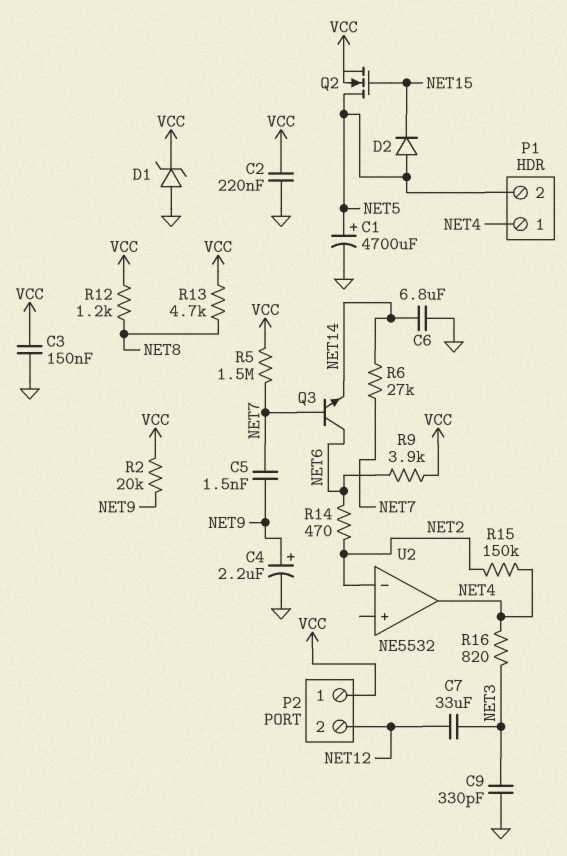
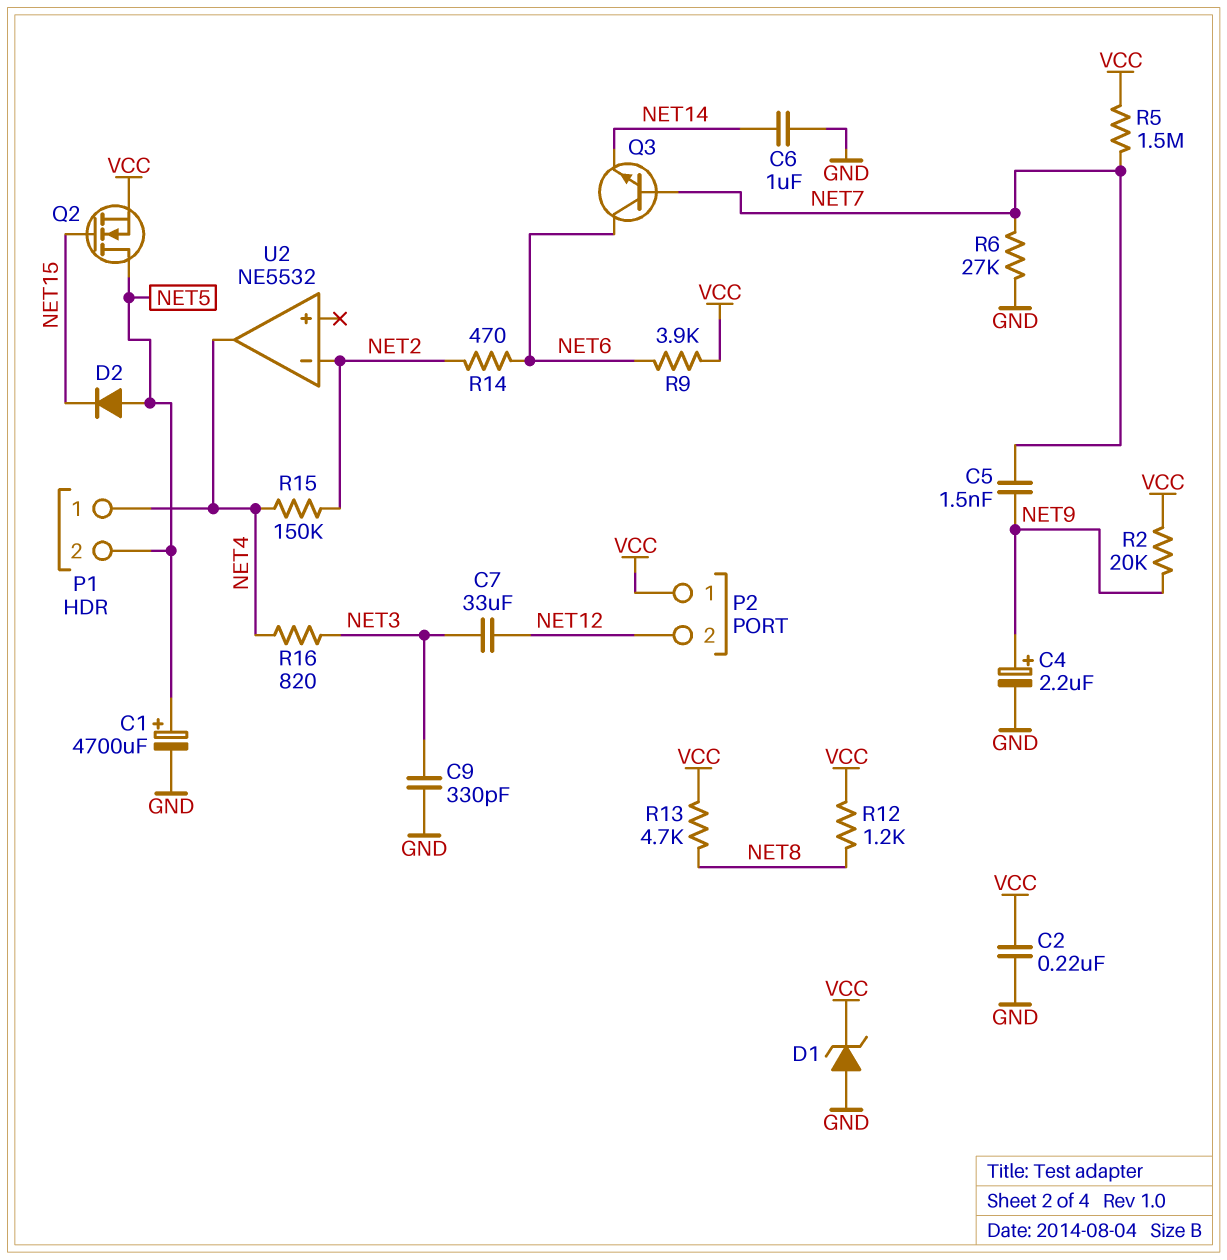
C3: 150nF (GND, VCC) -> none
C6: 6.8uF (GND, NET14) -> 1uF (GND, NET14)
R6: 27k (NET7, NET14) -> 27k (GND, NET7)

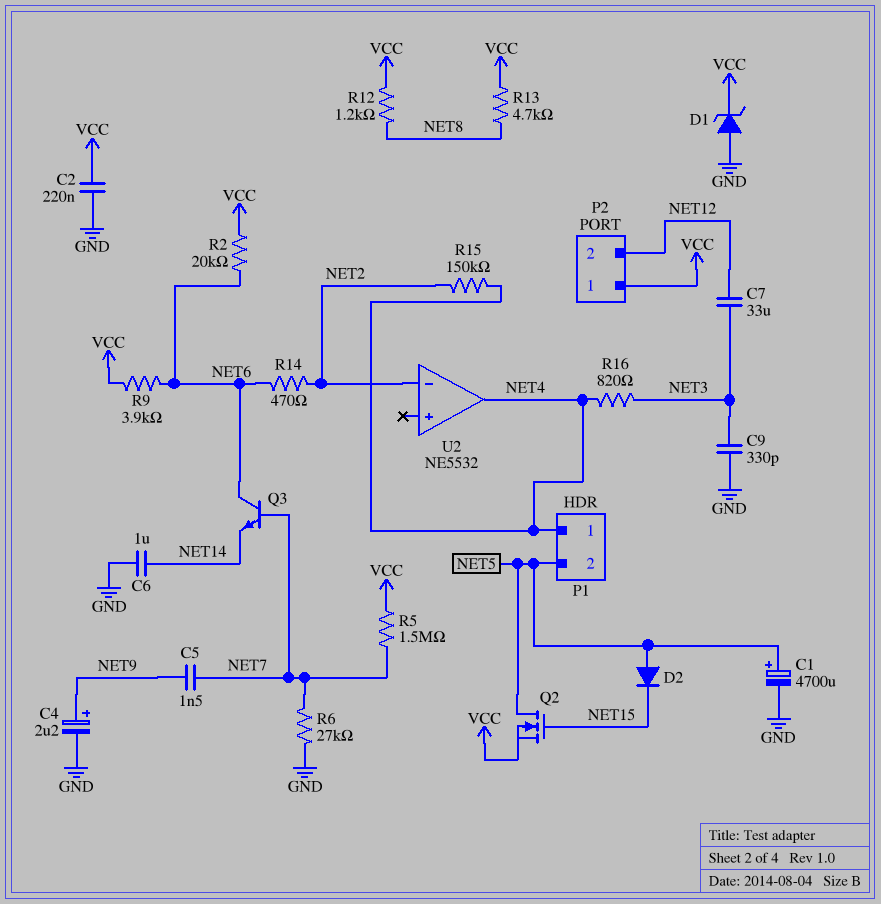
R2: 20k (NET9, VCC) -> 20k (NET6, VCC)

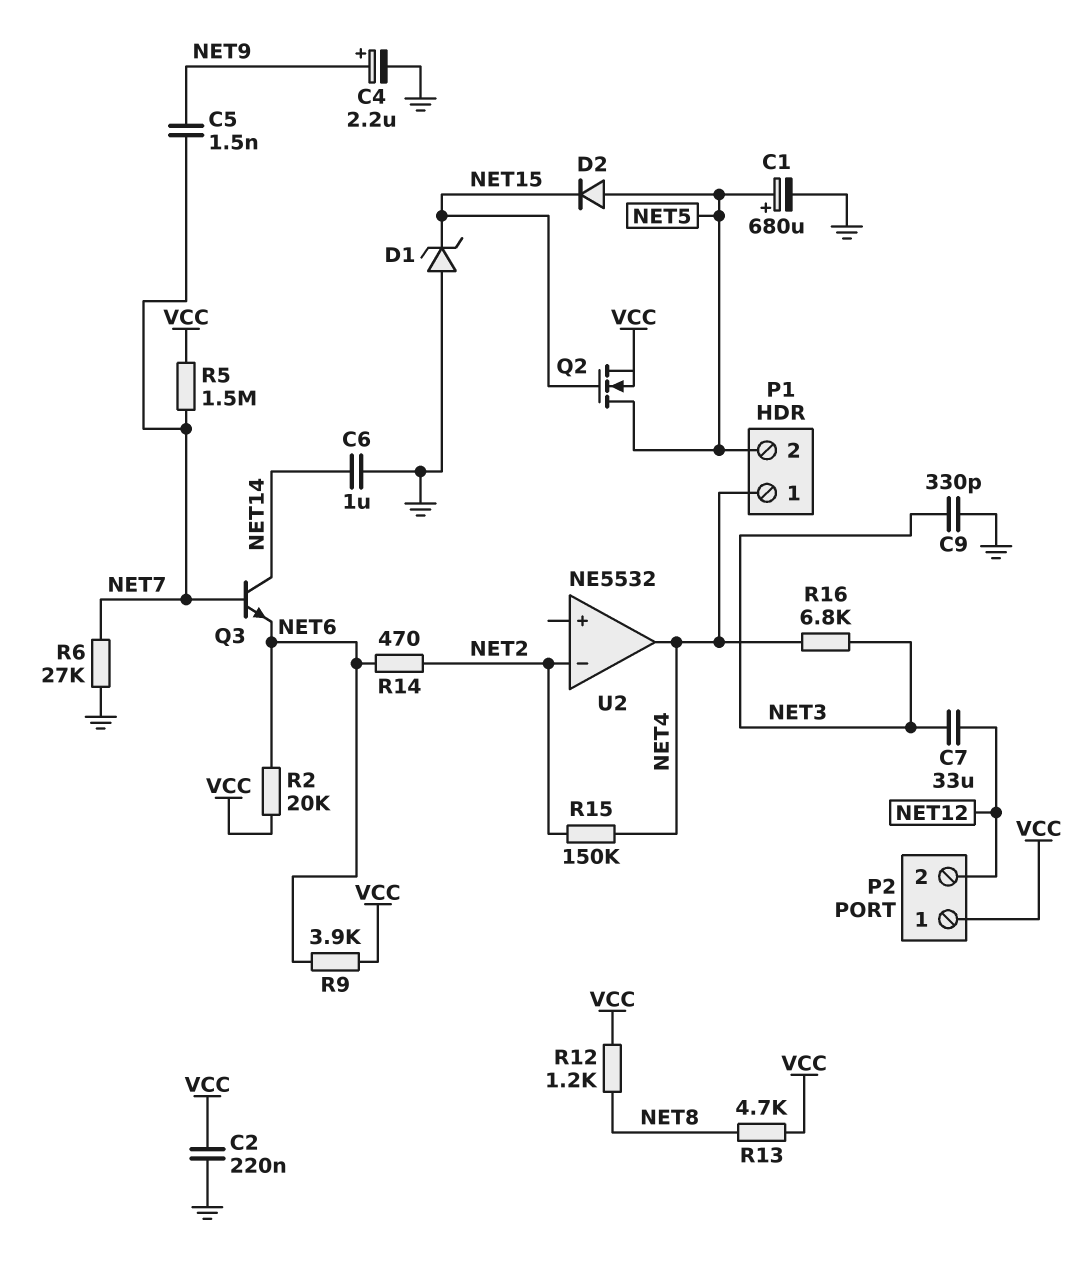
C1: 4700uF (plus NET5, minus GND) -> 680uF (plus NET5, minus GND)
D1: zener (A GND, K VCC) -> zener (A GND, K NET15)
Q3: NPN (B NET7, C NET6, E NET14) -> NPN (B NET7, C NET14, E NET6)
R16: 820 (NET3, NET4) -> 6.8k (NET3, NET4)

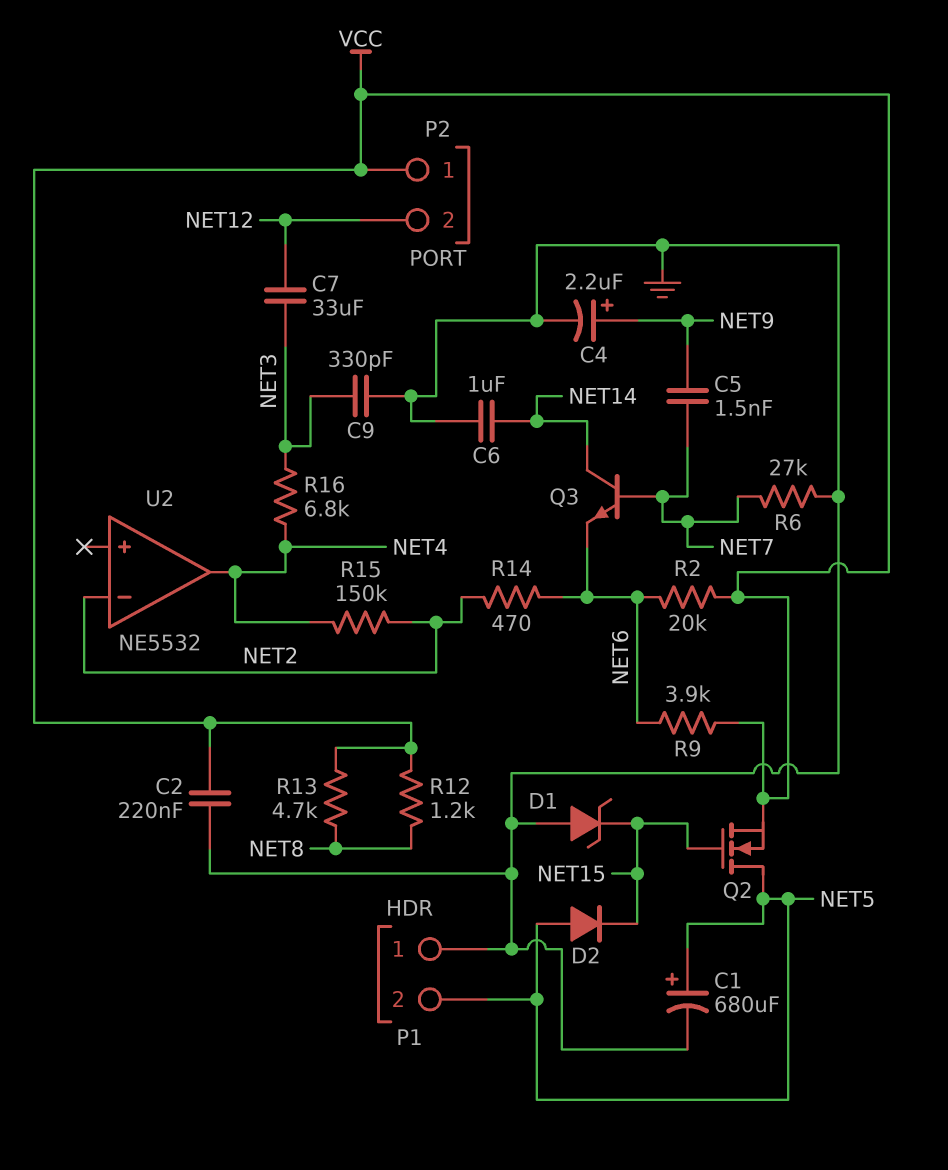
P1 pin 1: NET4 -> GND
R5: 1.5M (NET7, VCC) -> none

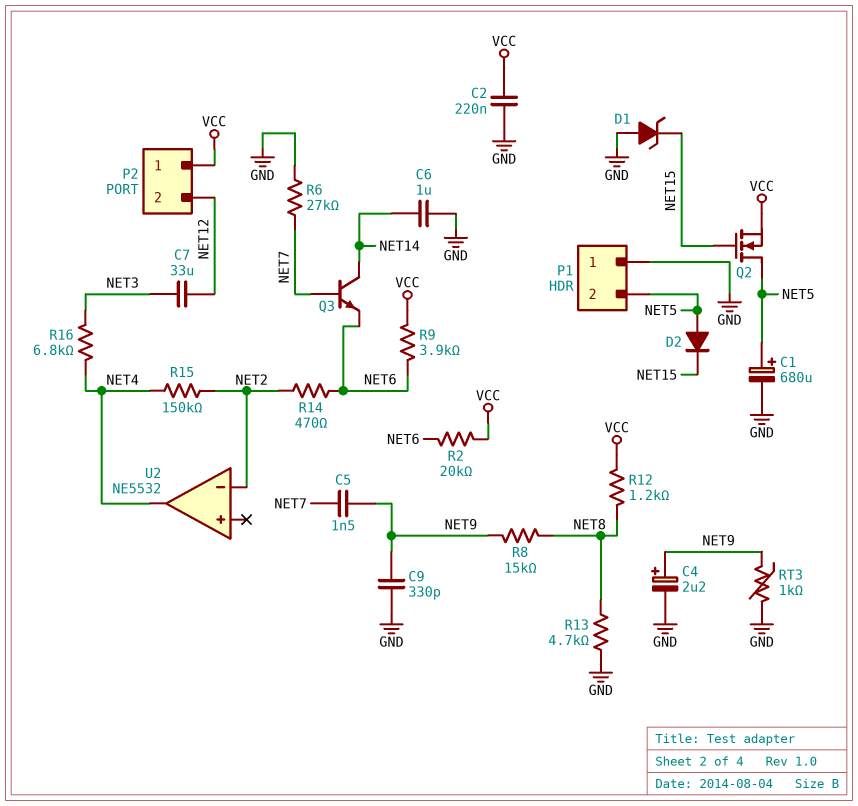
C9: 330pF (GND, NET3) -> 330pF (GND, NET9)
R8: none -> 15k (NET8, NET9)
R13: 4.7k (NET8, VCC) -> 4.7k (GND, NET8)
RT3: none -> 1k (GND, NET9)

